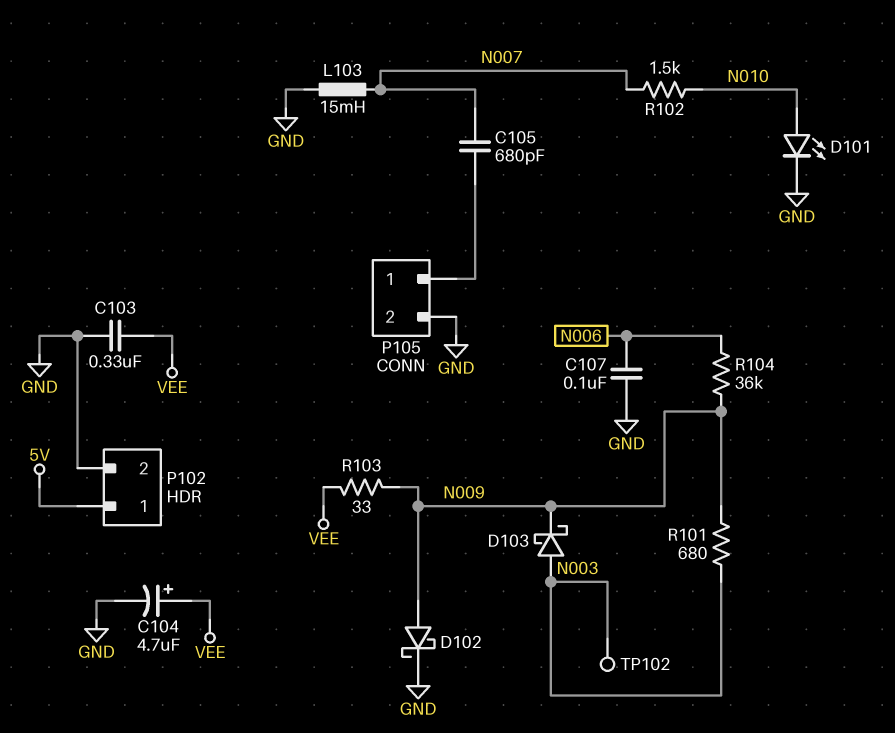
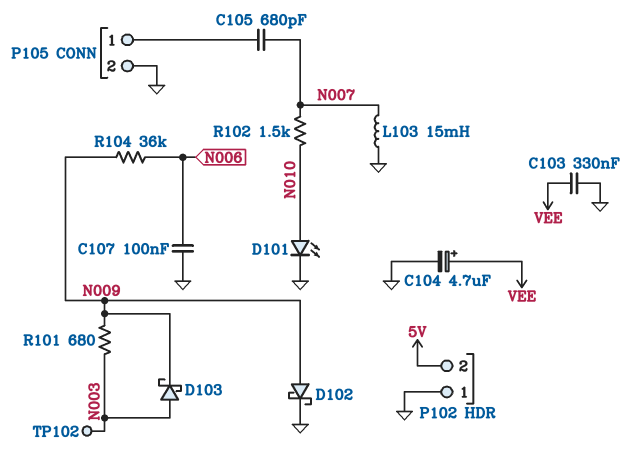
P102 pin 1: 5V -> GND
P102 pin 2: GND -> 5V
R103: 33 (N009, VEE) -> none

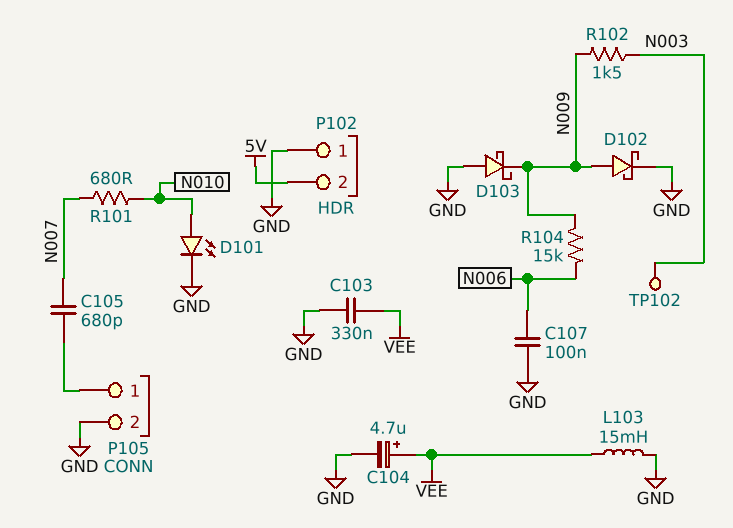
D103: schottky (A N003, K N009) -> schottky (A GND, K N009)
L103: 15mH (GND, N007) -> 15mH (GND, VEE)
R101: 680 (N003, N009) -> 680 (N007, N010)
R102: 1.5k (N007, N010) -> 1.5k (N003, N009)
R104: 36k (N006, N009) -> 15k (N006, N009)

